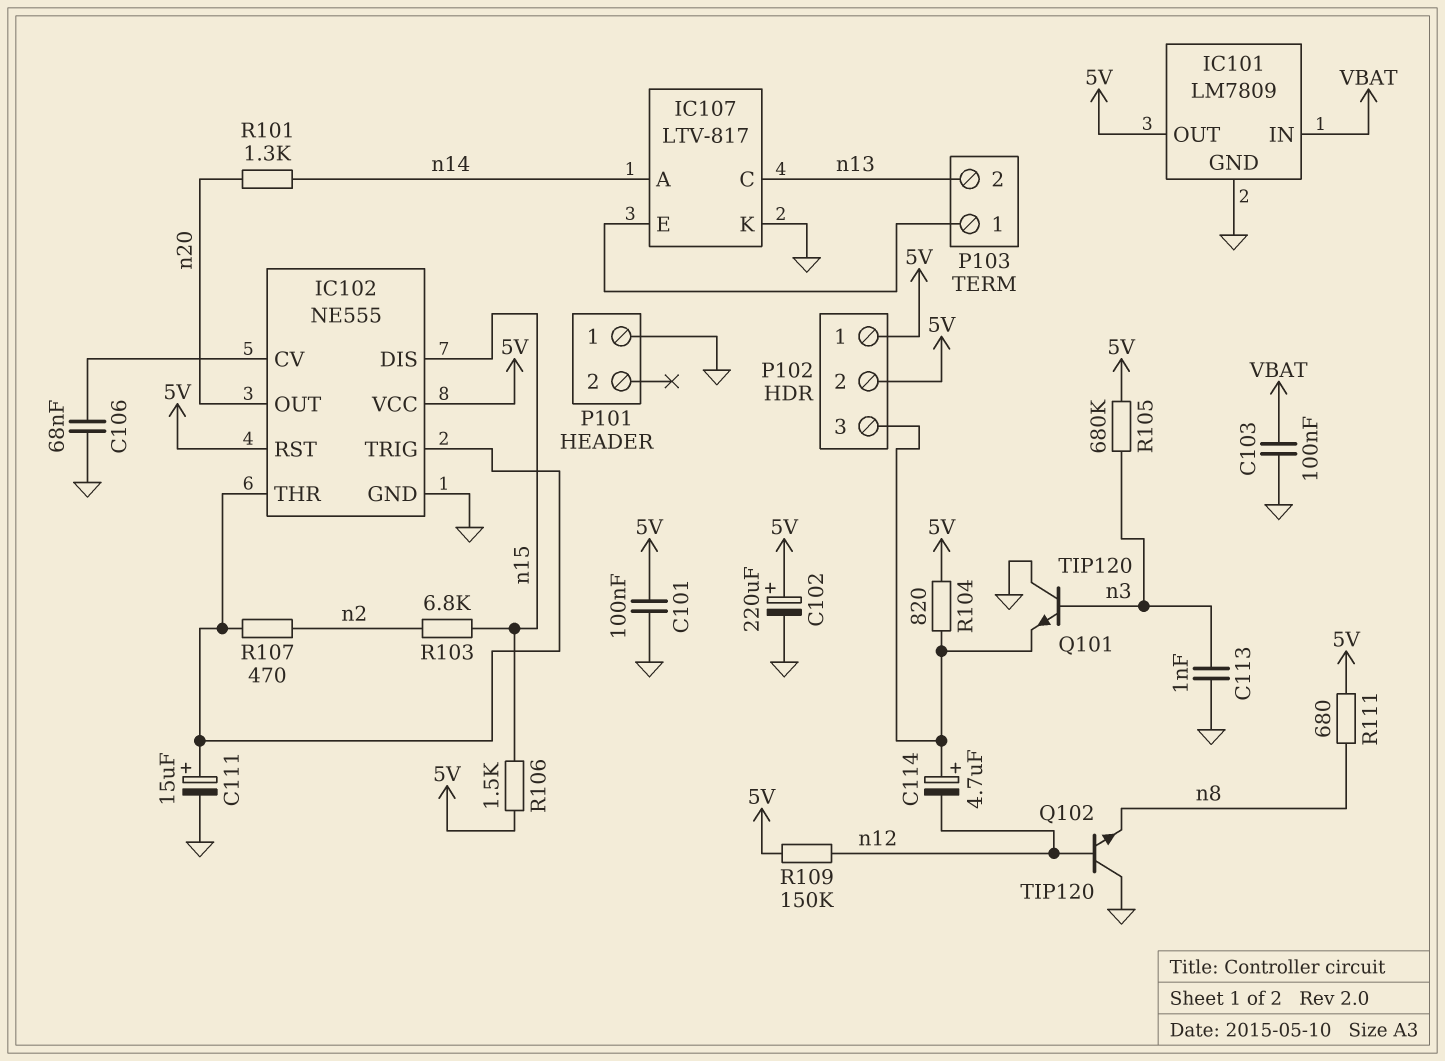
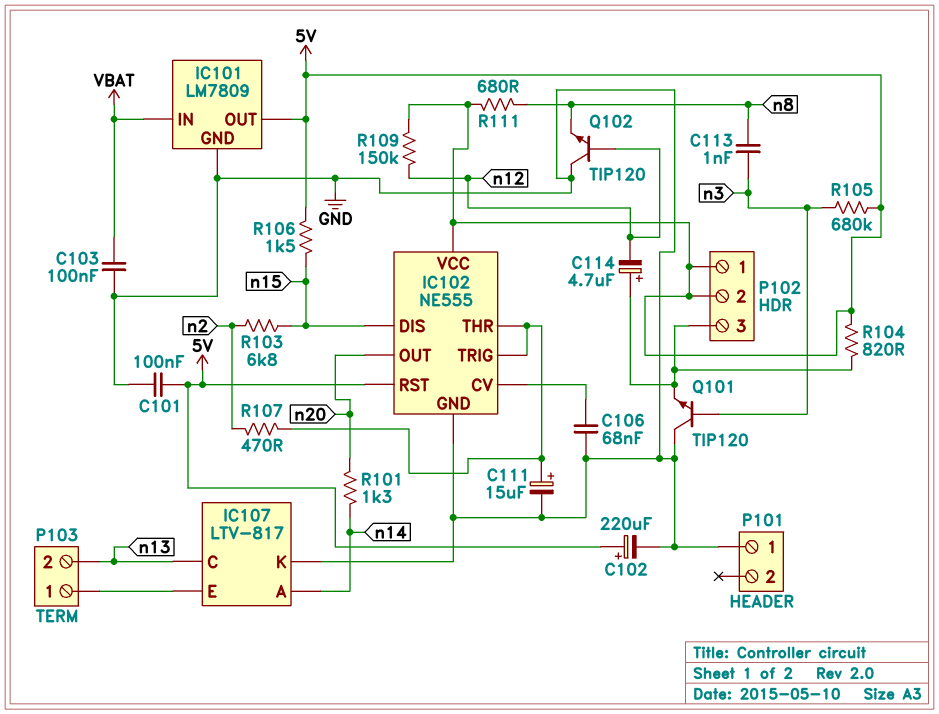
C113: 1nF (GND, n3) -> 1nF (n3, n8)

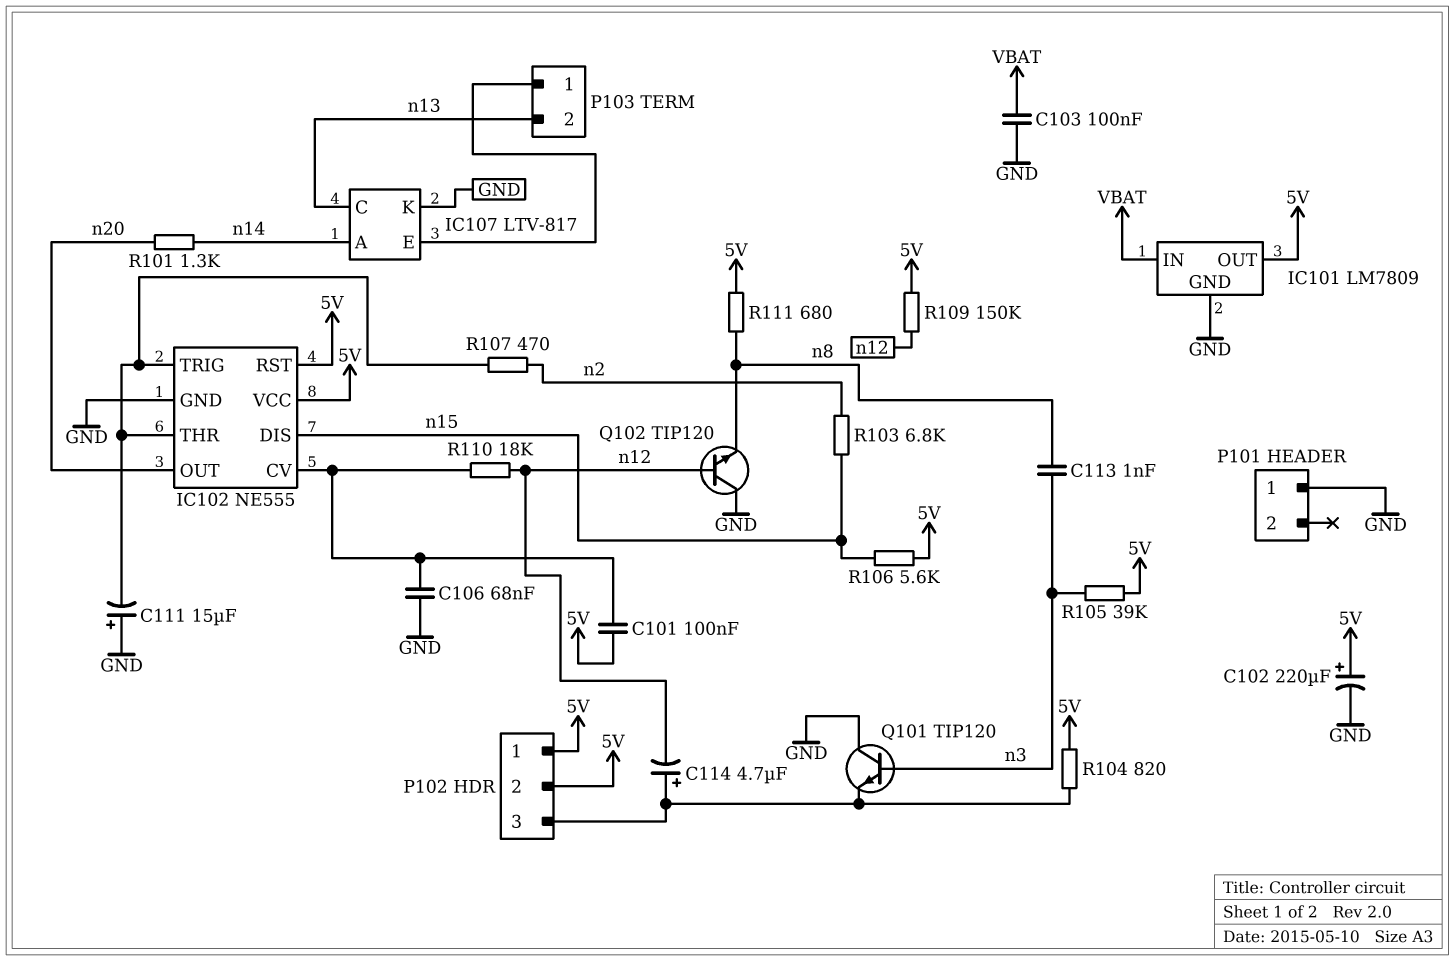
C101: 100nF (5V, GND) -> 100nF (5V, IC102/CV)
C111: 15uF (plus IC102/THR, minus GND) -> 15uF (plus GND, minus IC102/THR)
R105: 680k (5V, n3) -> 39k (5V, n3)
R106: 1.5k (5V, n15) -> 5.6k (5V, n15)
R110: none -> 18k (IC102/CV, n12)

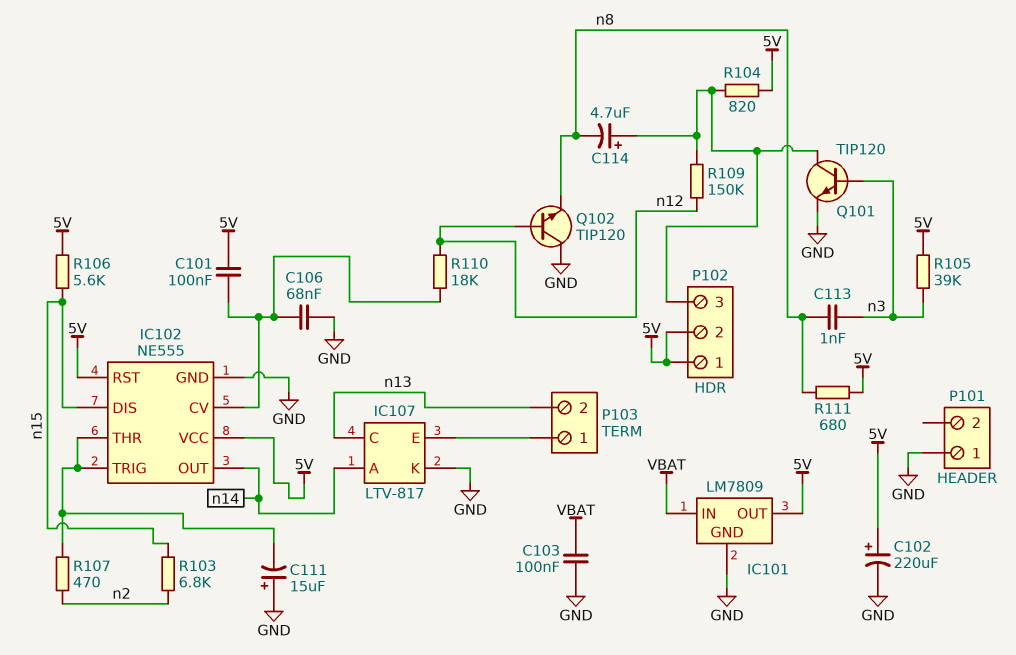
C114: 4.7uF (plus P102/3, minus n12) -> 4.7uF (plus P102/3, minus n8)
IC102 pin OUT: n20 -> n14
Q101: NPN TIP120 (B n3, C GND, E P102/3) -> NPN TIP120 (B n3, C P102/3, E GND)
R101: 1.3k (n14, n20) -> none
R109: 150k (5V, n12) -> 150k (P102/3, n12)

